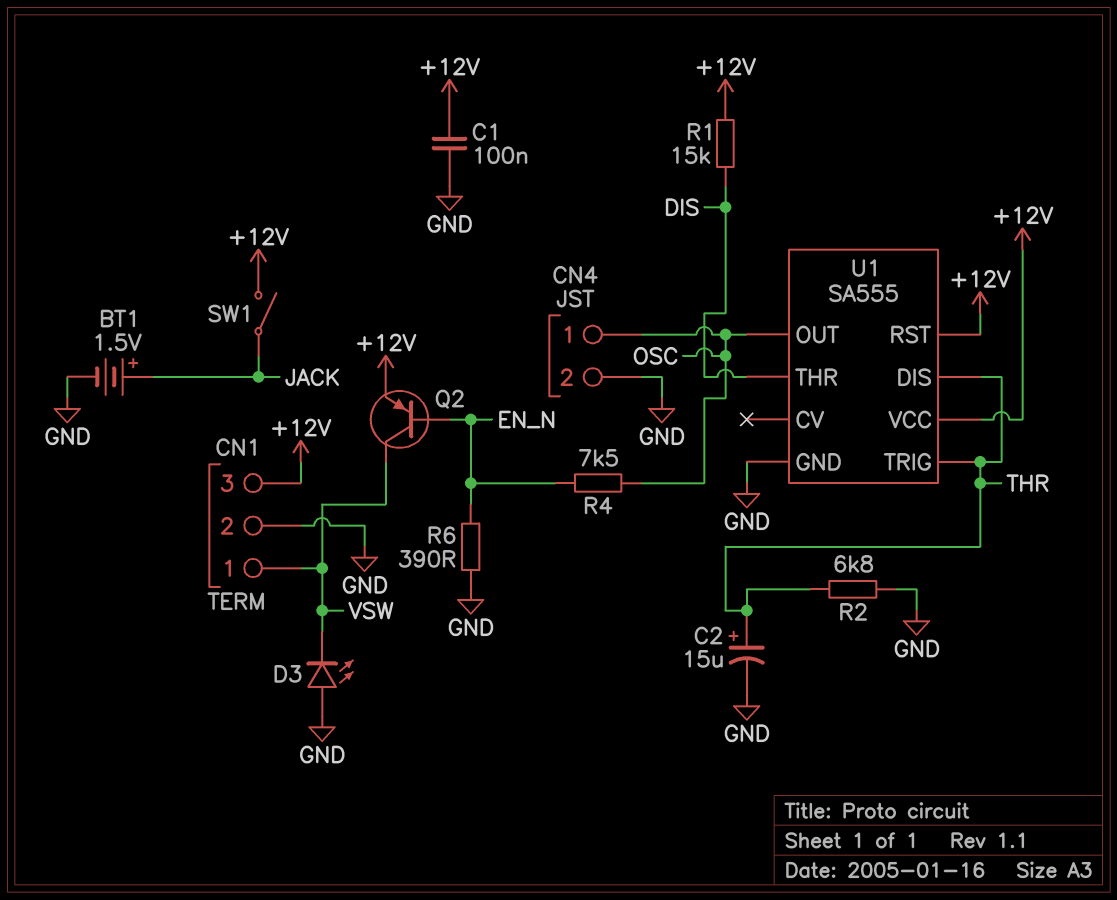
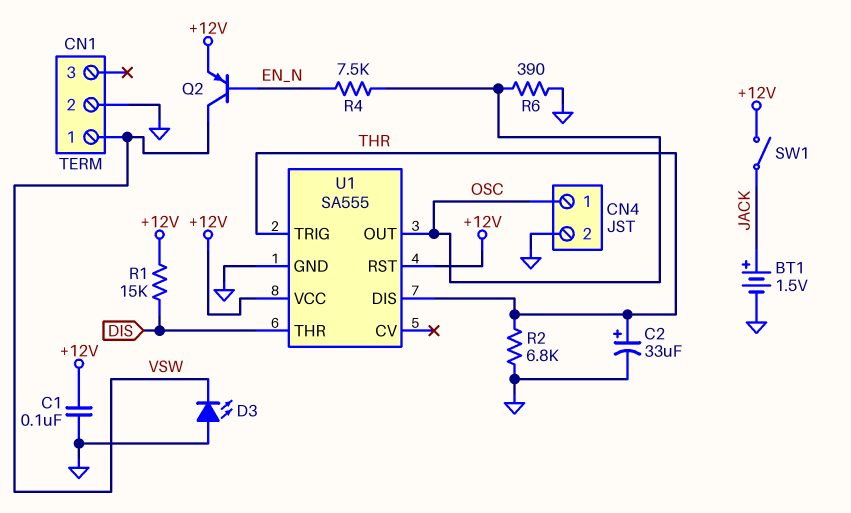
C2: 15uF (plus THR, minus GND) -> 33uF (plus THR, minus GND)
CN1 pin 3: +12V -> none
R6: 390 (EN_N, GND) -> 390 (GND, OSC)

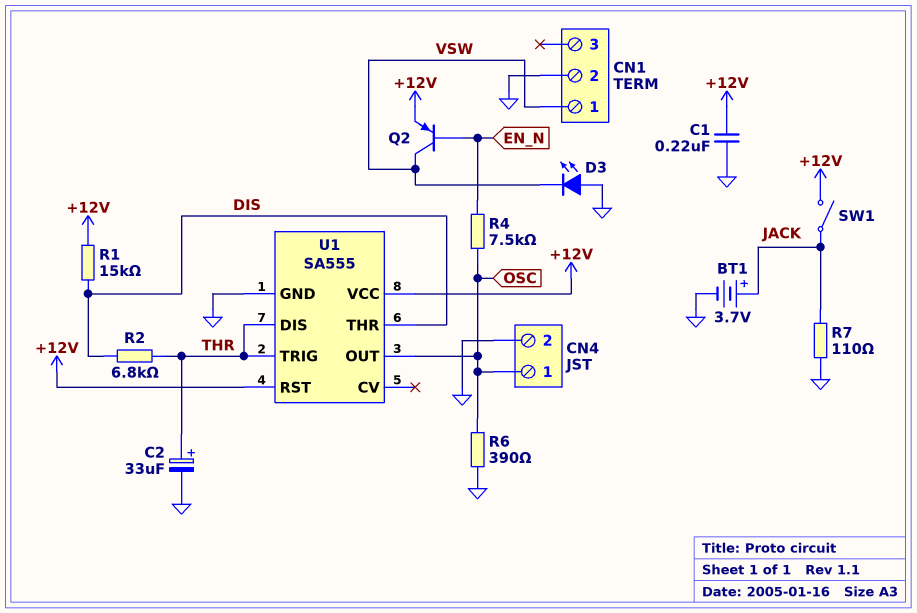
BT1: 1.5V (plus JACK, minus GND) -> 3.7V (plus JACK, minus GND)
C1: 100nF (+12V, GND) -> 220nF (+12V, GND)
R2: 6.8k (GND, THR) -> 6.8k (DIS, THR)
R7: none -> 110 (GND, JACK)

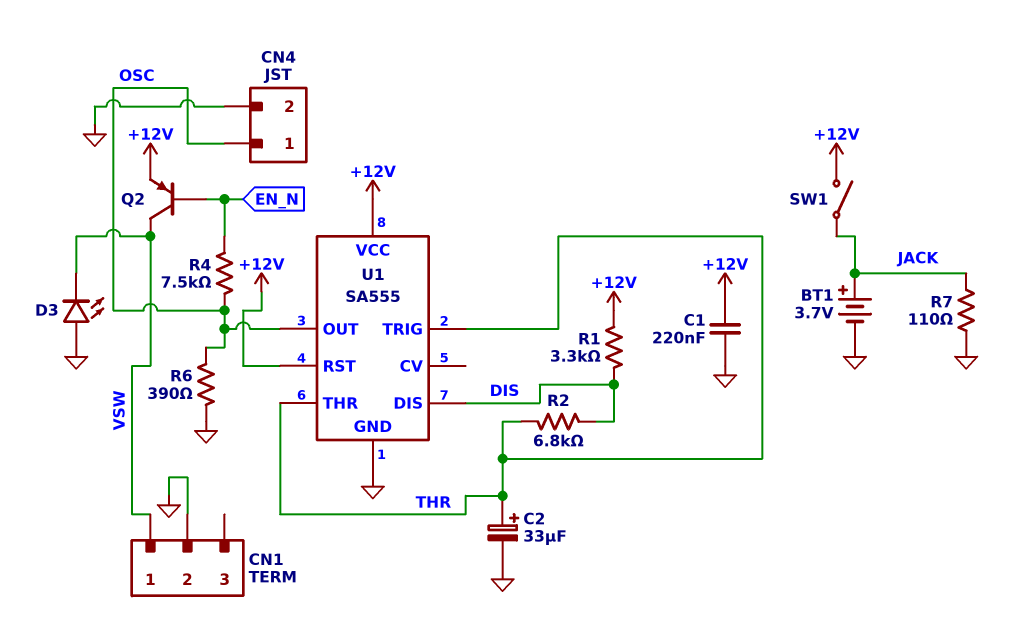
R1: 15k (+12V, DIS) -> 3.3k (+12V, DIS)
U1 pin DIS: THR -> DIS
U1 pin THR: DIS -> THR

